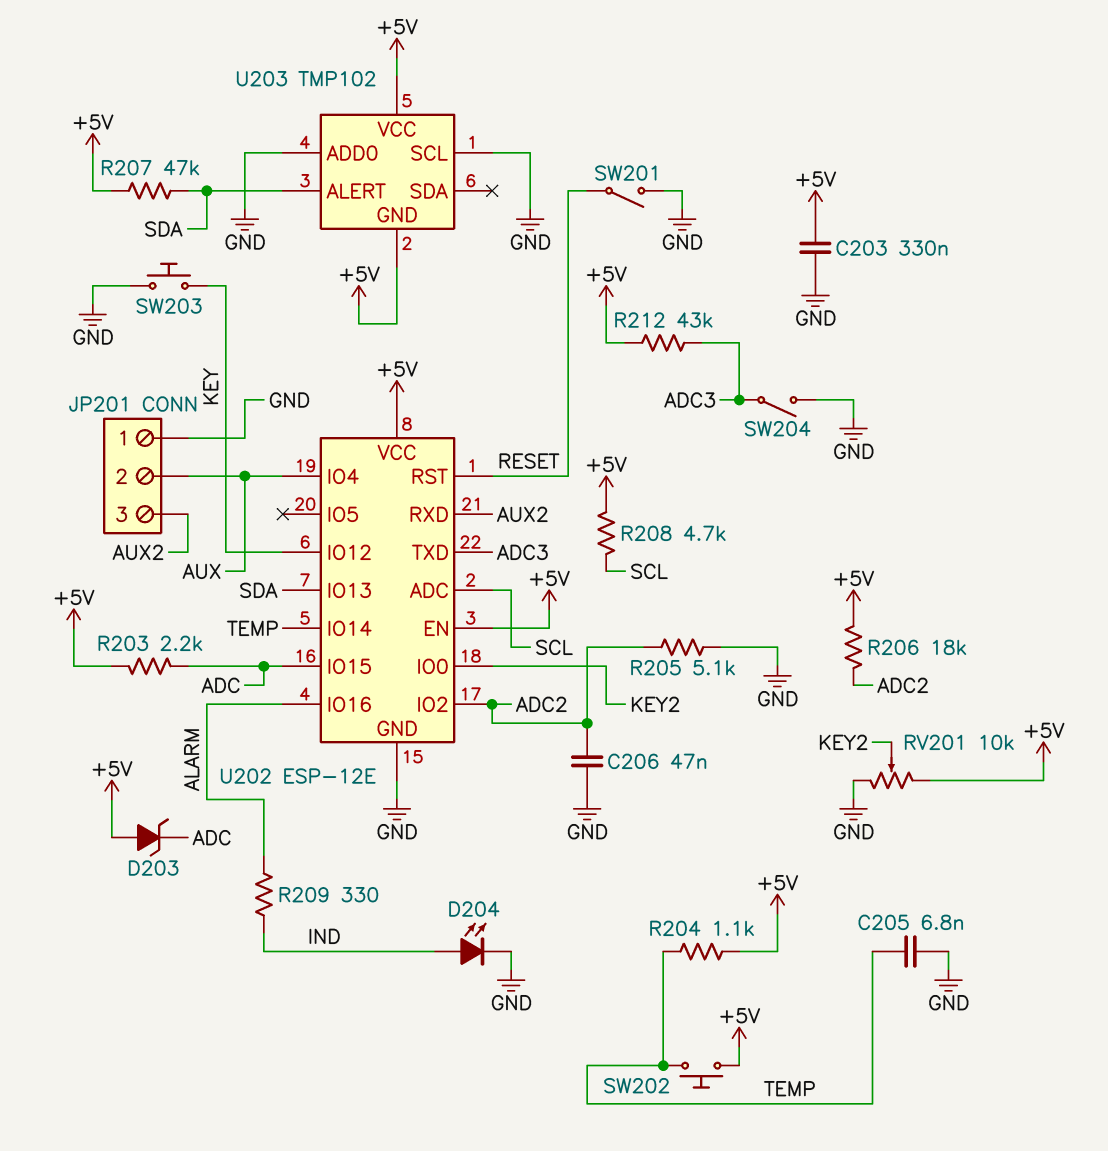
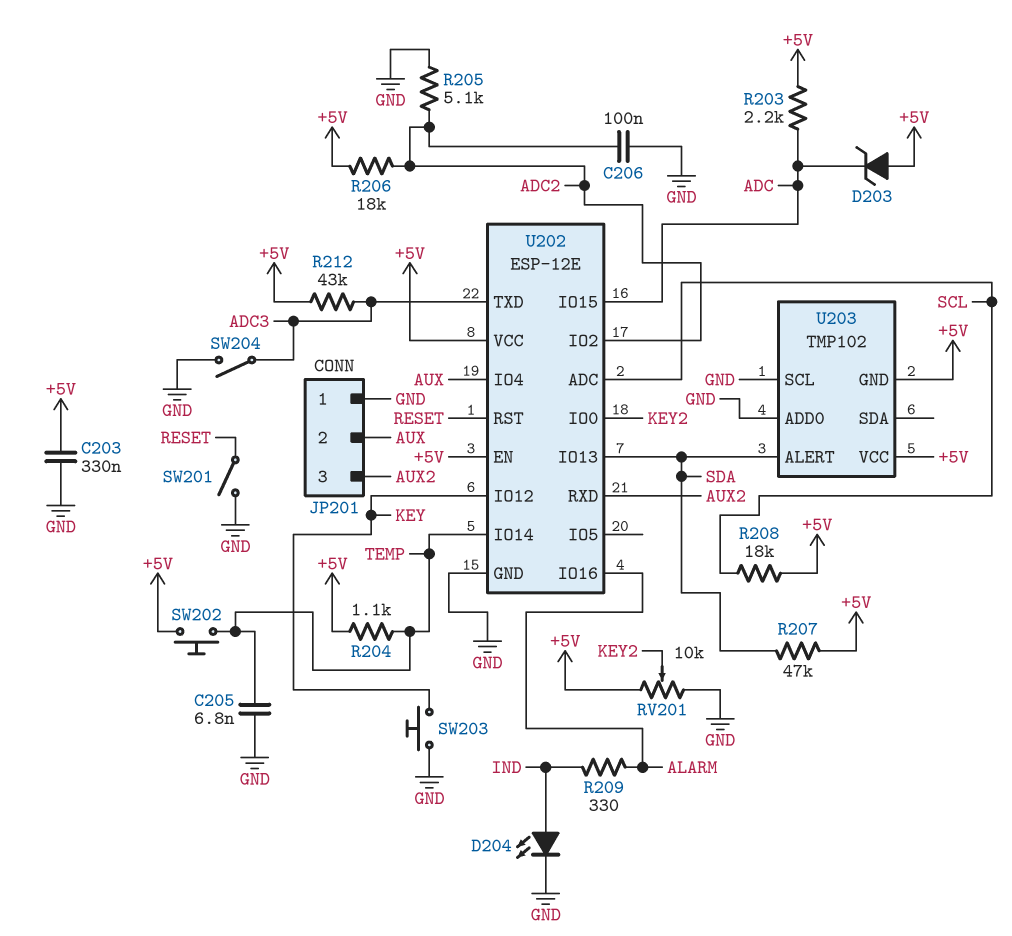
C206: 47nF (ADC2, GND) -> 100nF (ADC2, GND)
R208: 4.7k (+5V, SCL) -> 18k (+5V, SCL)

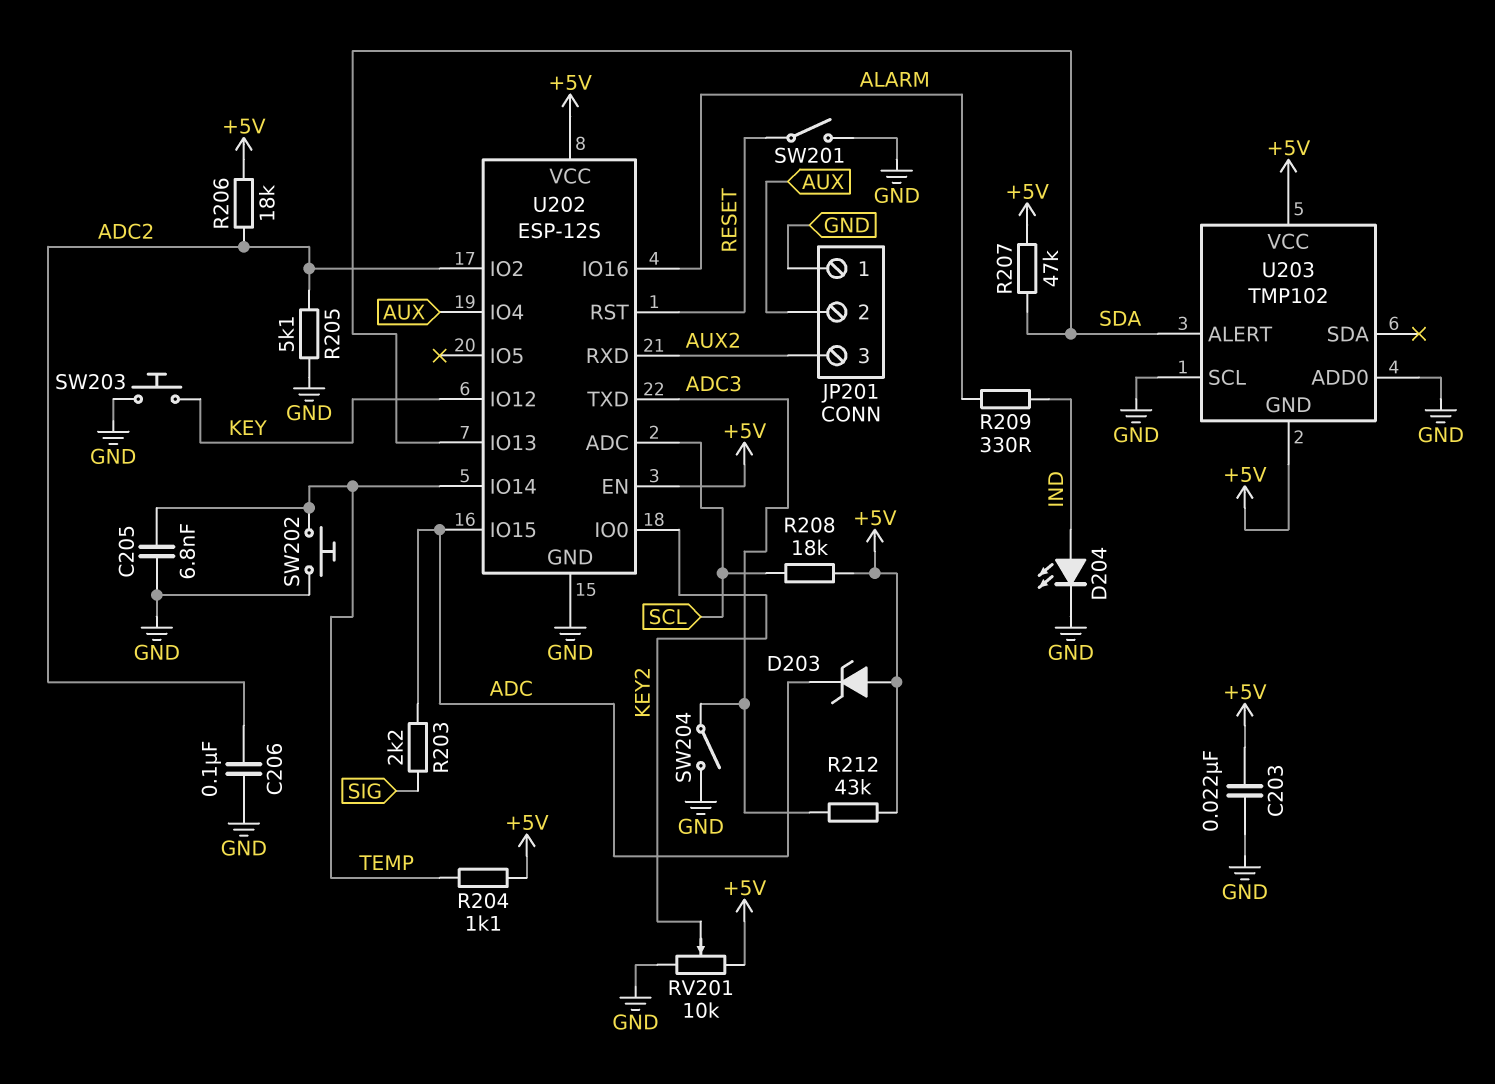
C203: 330nF (+5V, GND) -> 22nF (+5V, GND)
R203: 2.2k (+5V, ADC) -> 2.2k (ADC, SIG)
SW202: button (+5V, TEMP) -> button (GND, TEMP)
U202: ESP-12E -> ESP-12S

